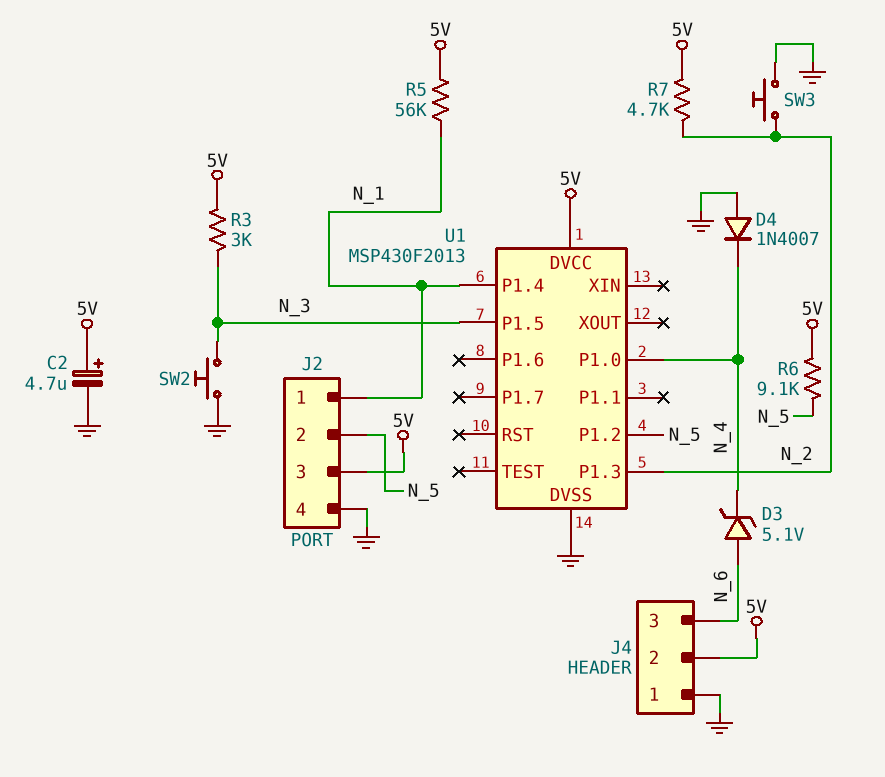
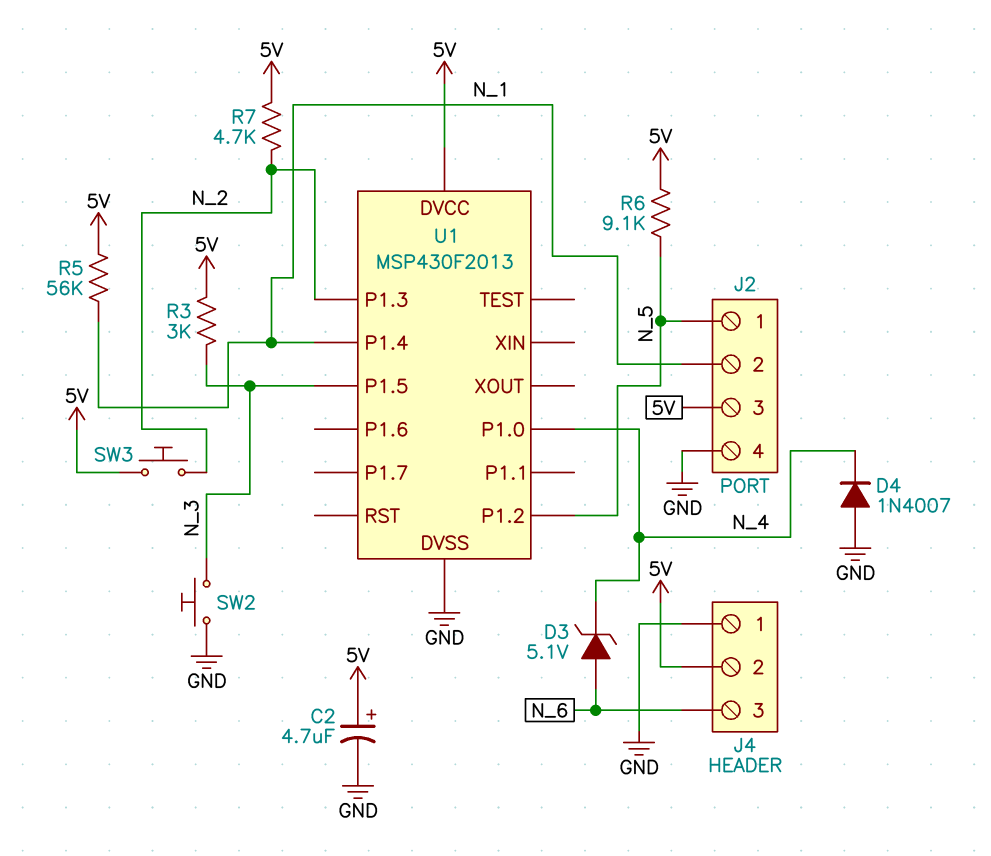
J2 pin 1: N_1 -> N_5
J2 pin 2: N_5 -> N_1
SW3: button (GND, N_2) -> button (5V, N_2)

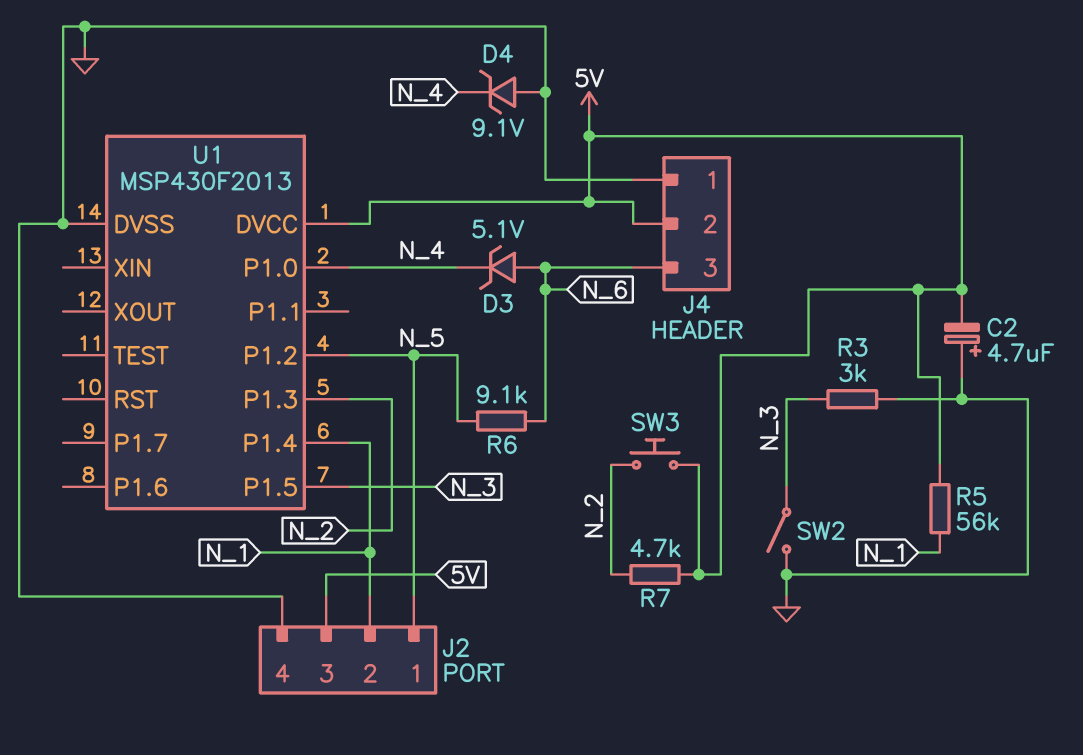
C2: 4.7uF (plus 5V, minus GND) -> 4.7uF (plus GND, minus 5V)
D4: diode 1N4007 (A GND, K N_4) -> zener 9.1V (A GND, K N_4)
R3: 3k (5V, N_3) -> 3k (GND, N_3)
R6: 9.1k (5V, N_5) -> 9.1k (N_5, N_6)
SW2: button (GND, N_3) -> switch (GND, N_3)

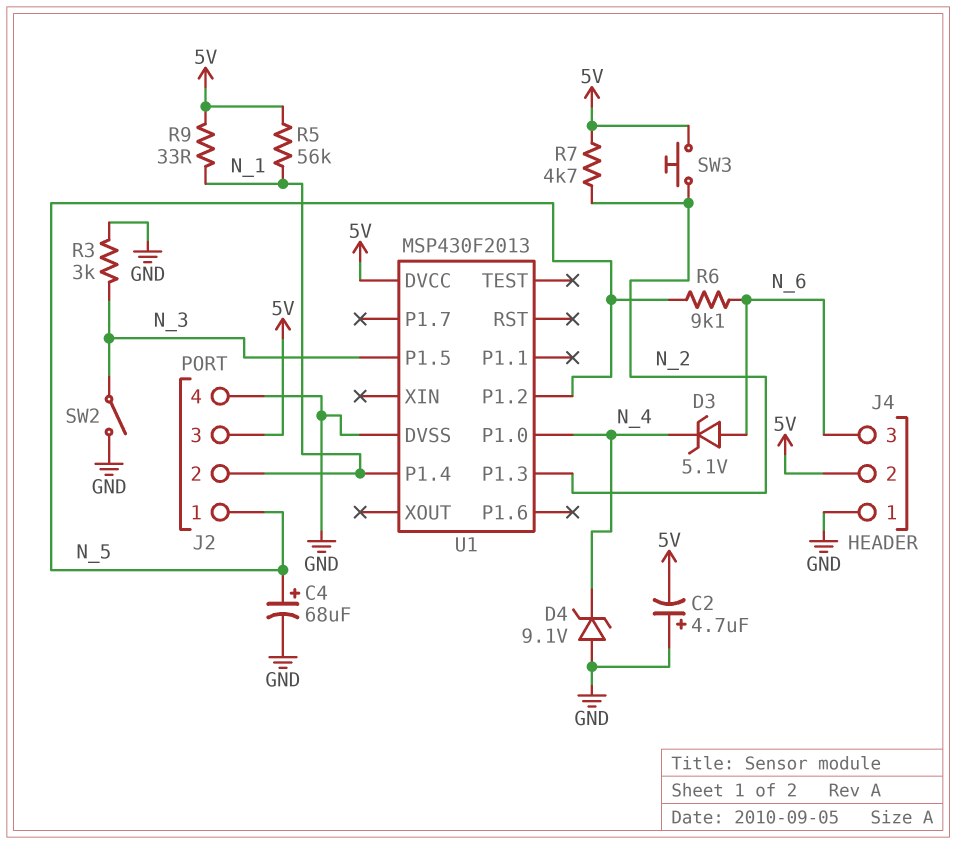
C4: none -> 68uF (plus N_5, minus GND)
R9: none -> 33 (5V, N_1)

